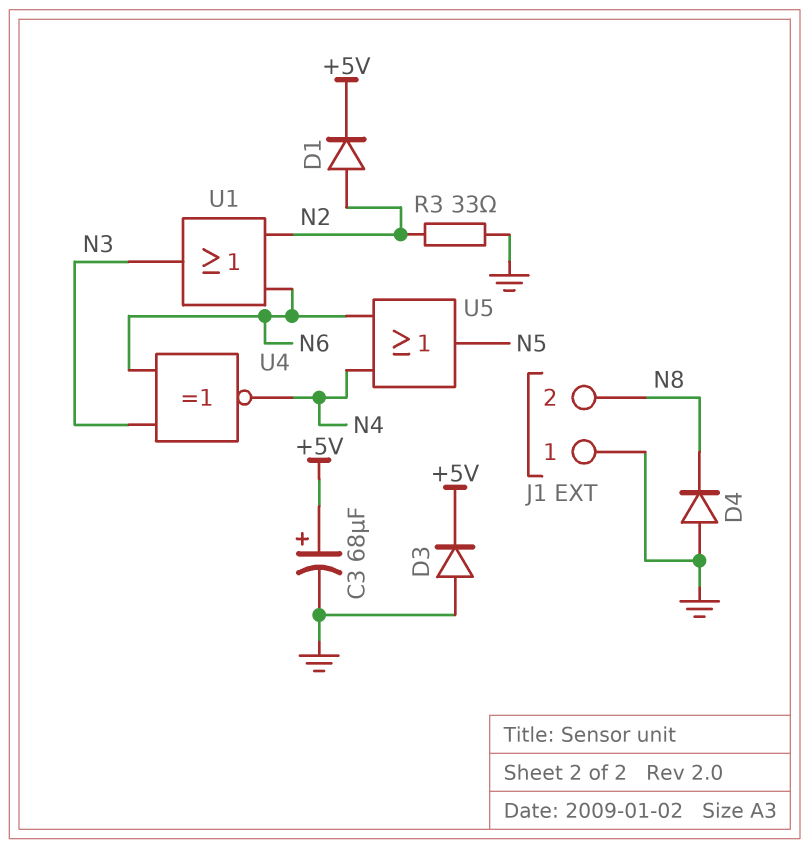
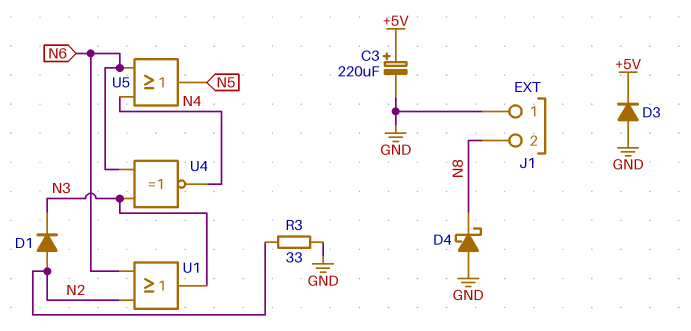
C3: 68uF (plus +5V, minus GND) -> 220uF (plus +5V, minus GND)
D1: diode (A N2, K +5V) -> diode (A N2, K N3)
D4: diode (A GND, K N8) -> schottky (A GND, K N8)

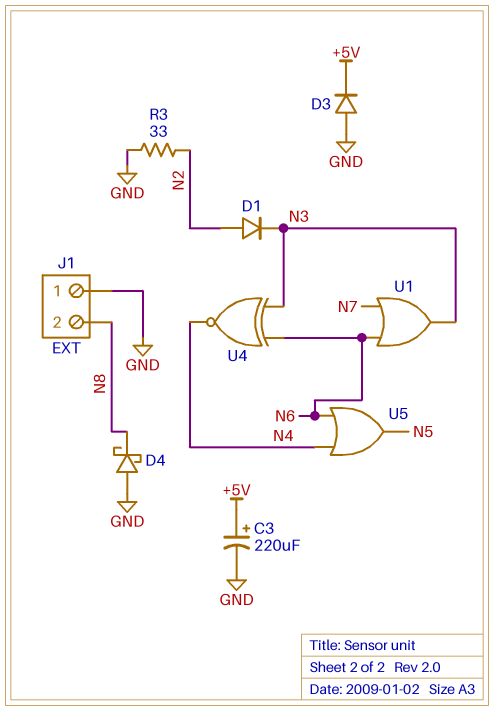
U1: OR (in N2, in N6, out N3) -> OR (in N6, in N7, out N3)

